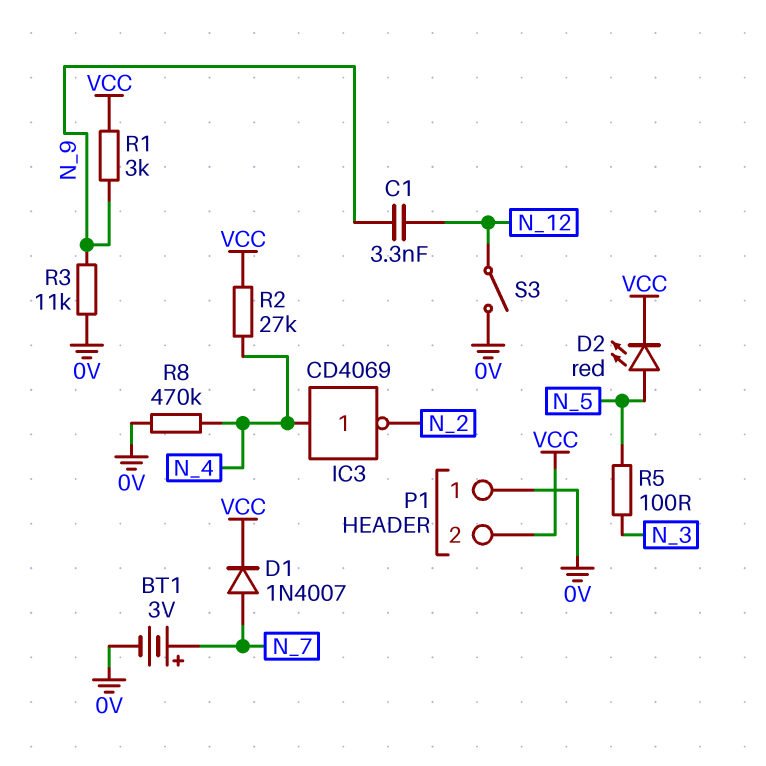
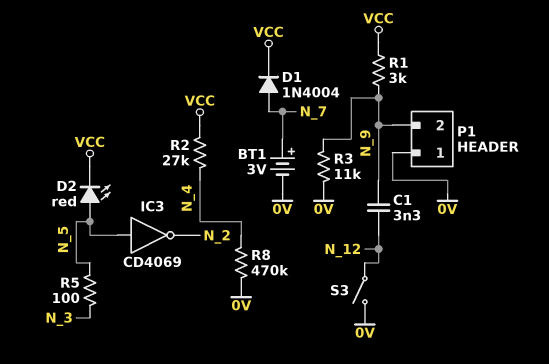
D1: diode 1N4007 (A N_7, K VCC) -> diode 1N4004 (A N_7, K VCC)
IC3: NOT CD4069 (in N_4, out N_2) -> NOT CD4069 (in N_5, out N_2)
P1 pin 2: VCC -> N_9

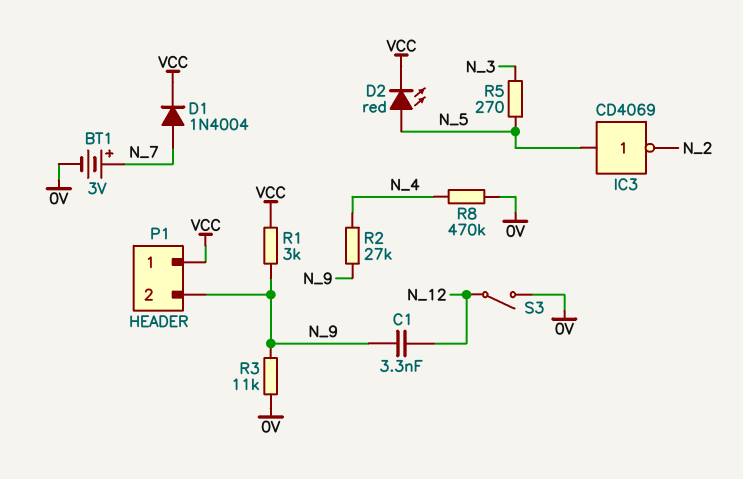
P1 pin 1: 0V -> VCC
R2: 27k (N_4, VCC) -> 27k (N_4, N_9)
R5: 100 (N_3, N_5) -> 270 (N_3, N_5)

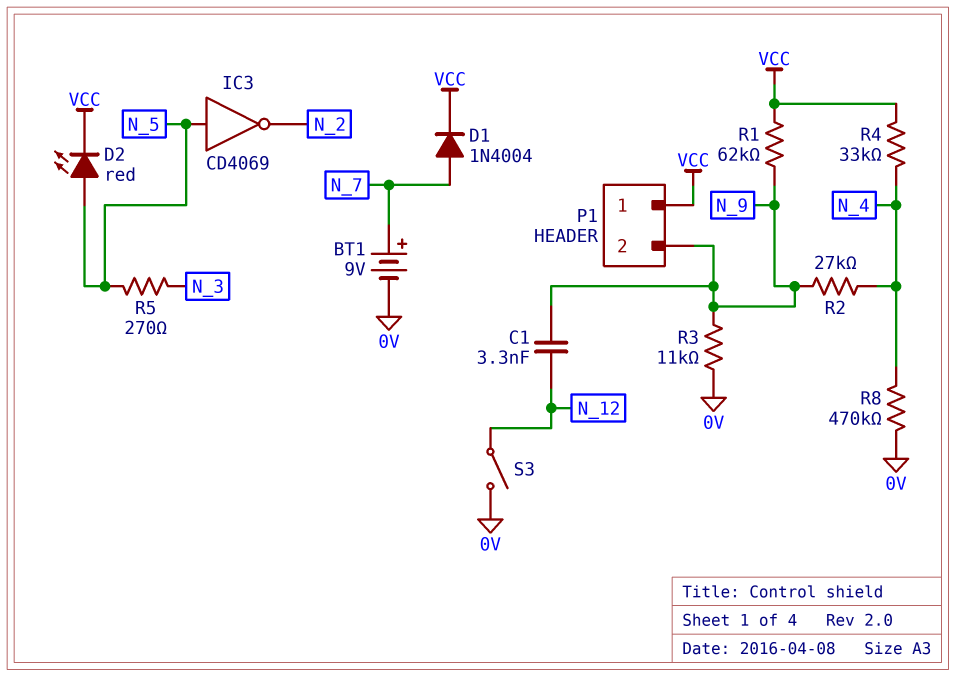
BT1: 3V (plus N_7, minus 0V) -> 9V (plus N_7, minus 0V)
R1: 3k (N_9, VCC) -> 62k (N_9, VCC)
R4: none -> 33k (N_4, VCC)

